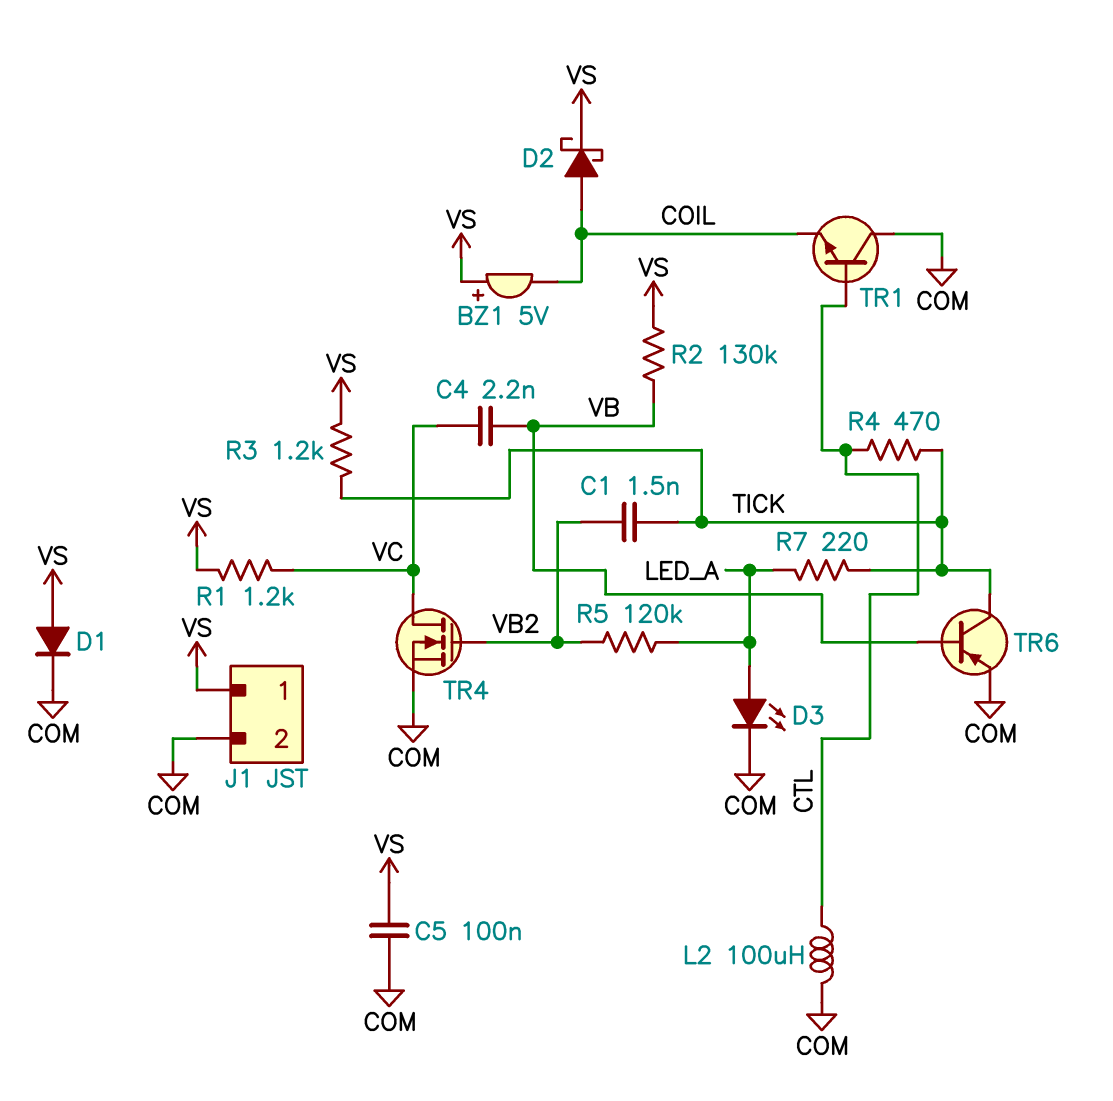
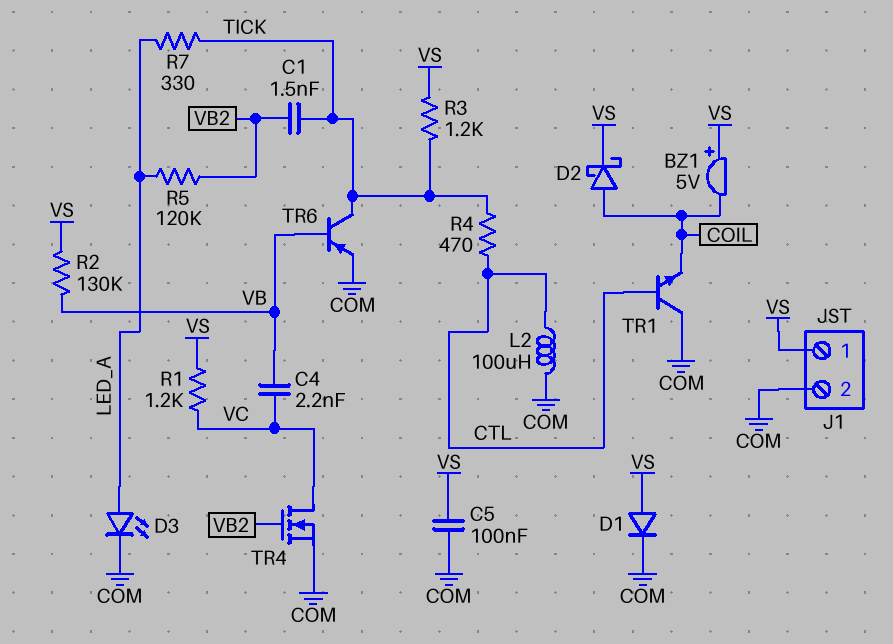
R7: 220 (LED_A, TICK) -> 330 (LED_A, TICK)

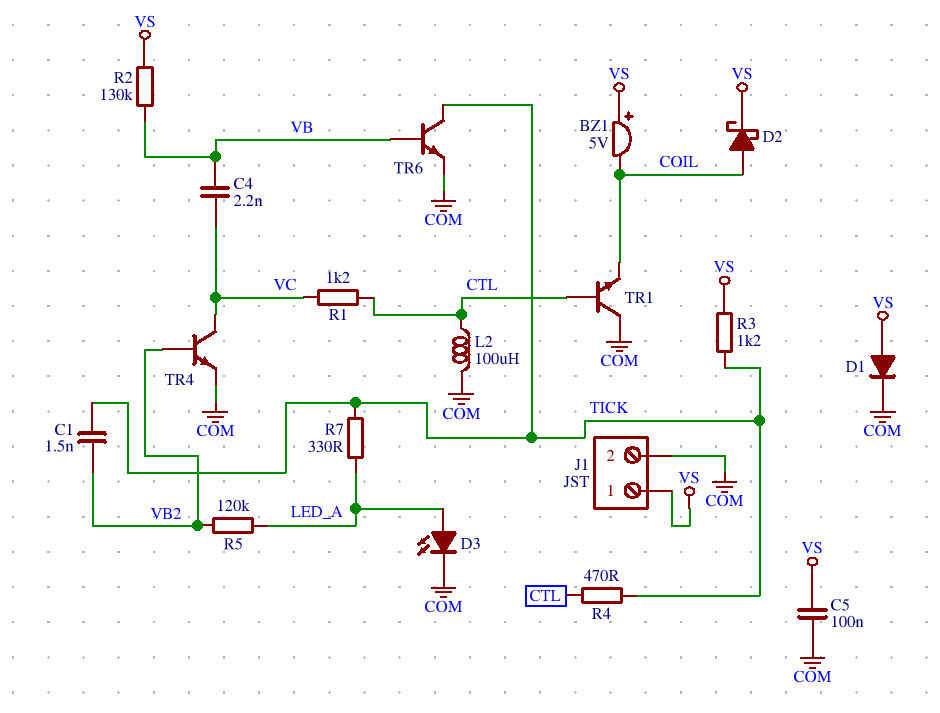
R1: 1.2k (VC, VS) -> 1.2k (CTL, VC)
TR4: NMOS (G VB2, D VC, S COM) -> NPN (B VB2, C VC, E COM)
TR6: PNP (B VB, C TICK, E COM) -> NPN (B VB, C TICK, E COM)

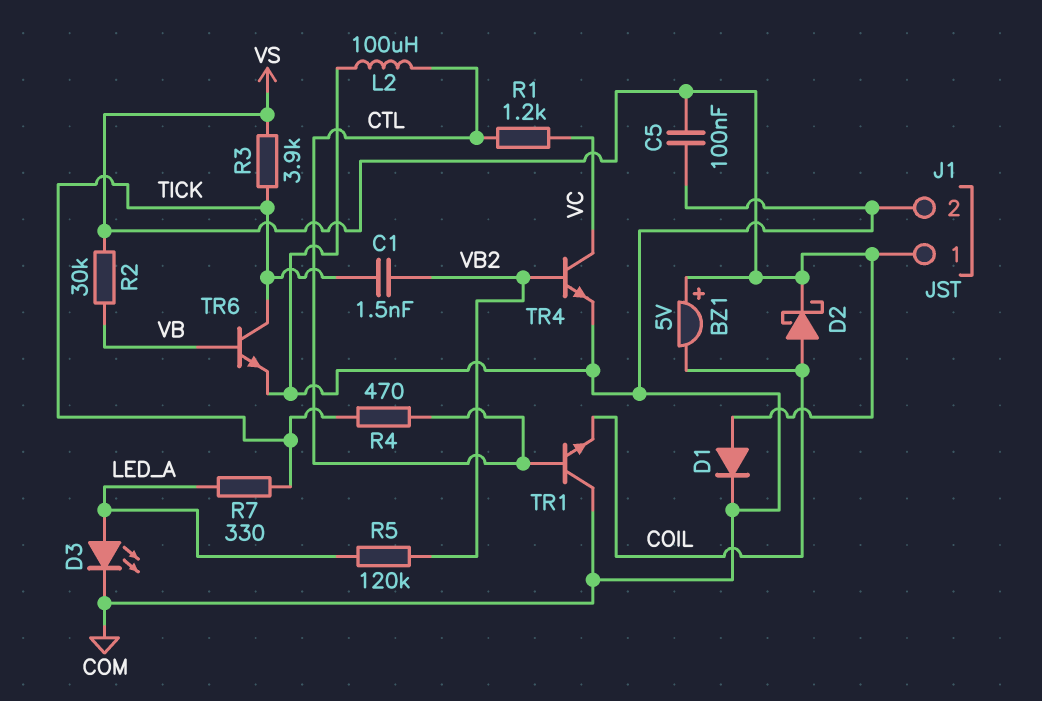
C4: 2.2nF (VB, VC) -> none
R2: 130k (VB, VS) -> 30k (VB, VS)
R3: 1.2k (TICK, VS) -> 3.9k (TICK, VS)

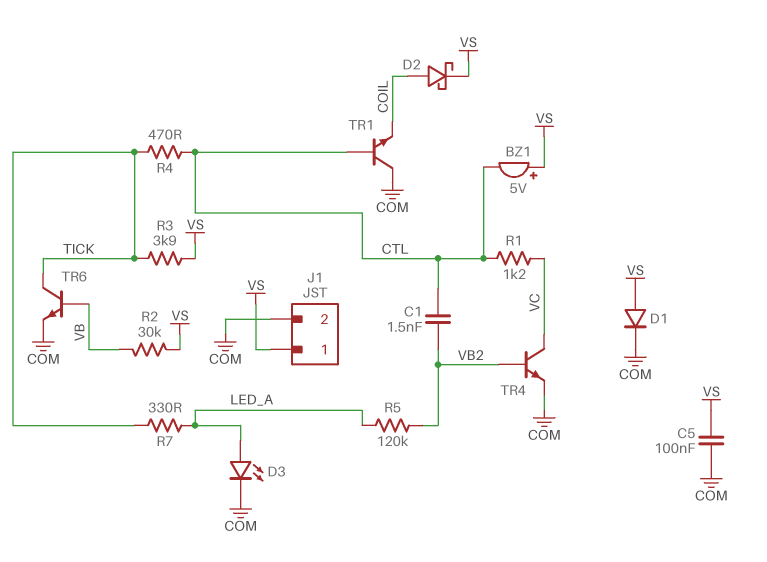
BZ1: buzzer 5V (plus VS, minus COIL) -> buzzer 5V (plus VS, minus CTL)
C1: 1.5nF (TICK, VB2) -> 1.5nF (CTL, VB2)
L2: 100uH (COM, CTL) -> none

